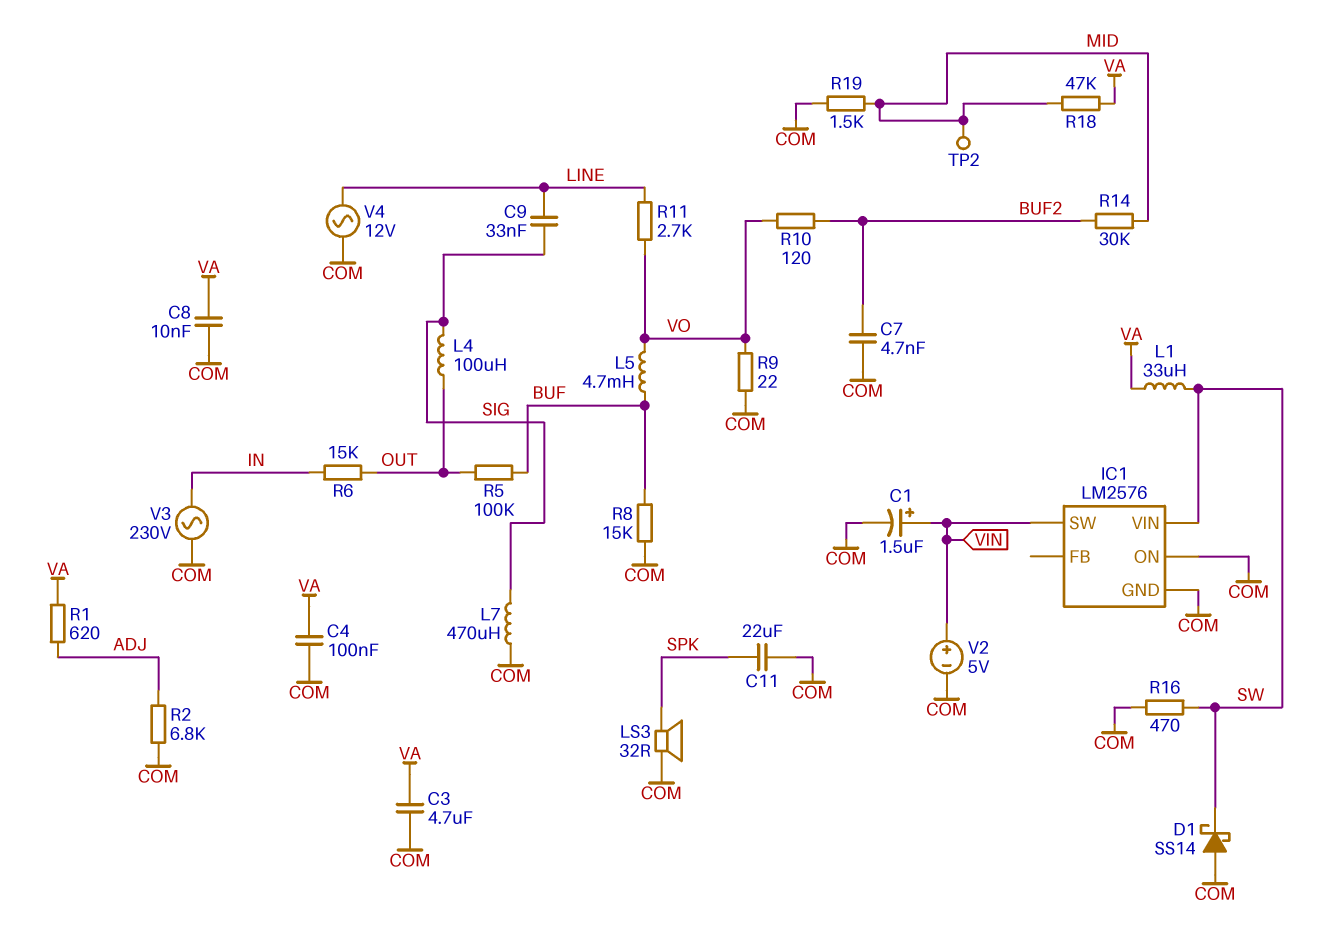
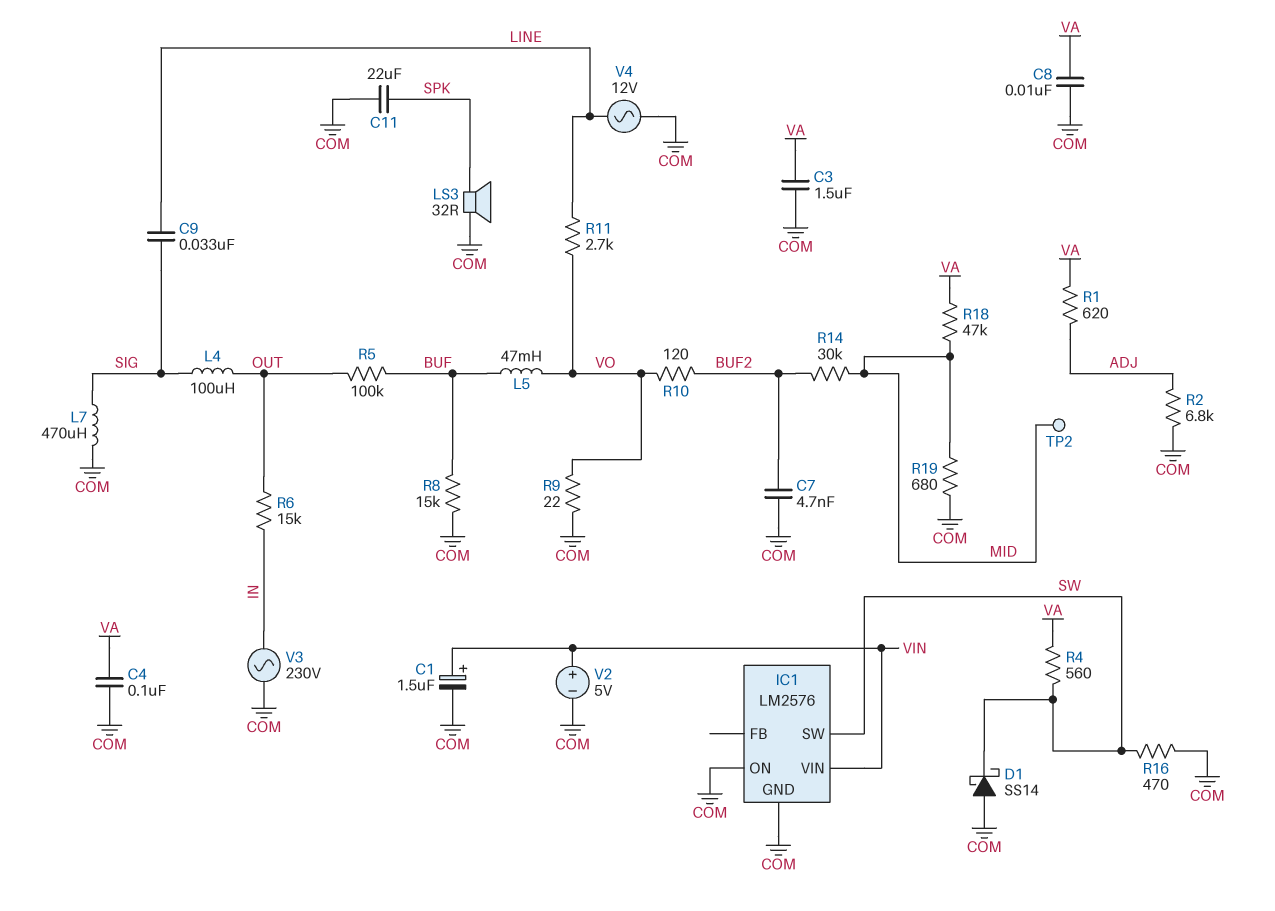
C3: 4.7uF (COM, VA) -> 1.5uF (COM, VA)
IC1 pin SW: VIN -> SW
IC1 pin VIN: SW -> VIN
L1: 33uH (SW, VA) -> none
L5: 4.7mH (BUF, VO) -> 47mH (BUF, VO)
R4: none -> 560 (SW, VA)
R19: 1.5k (COM, MID) -> 680 (COM, MID)

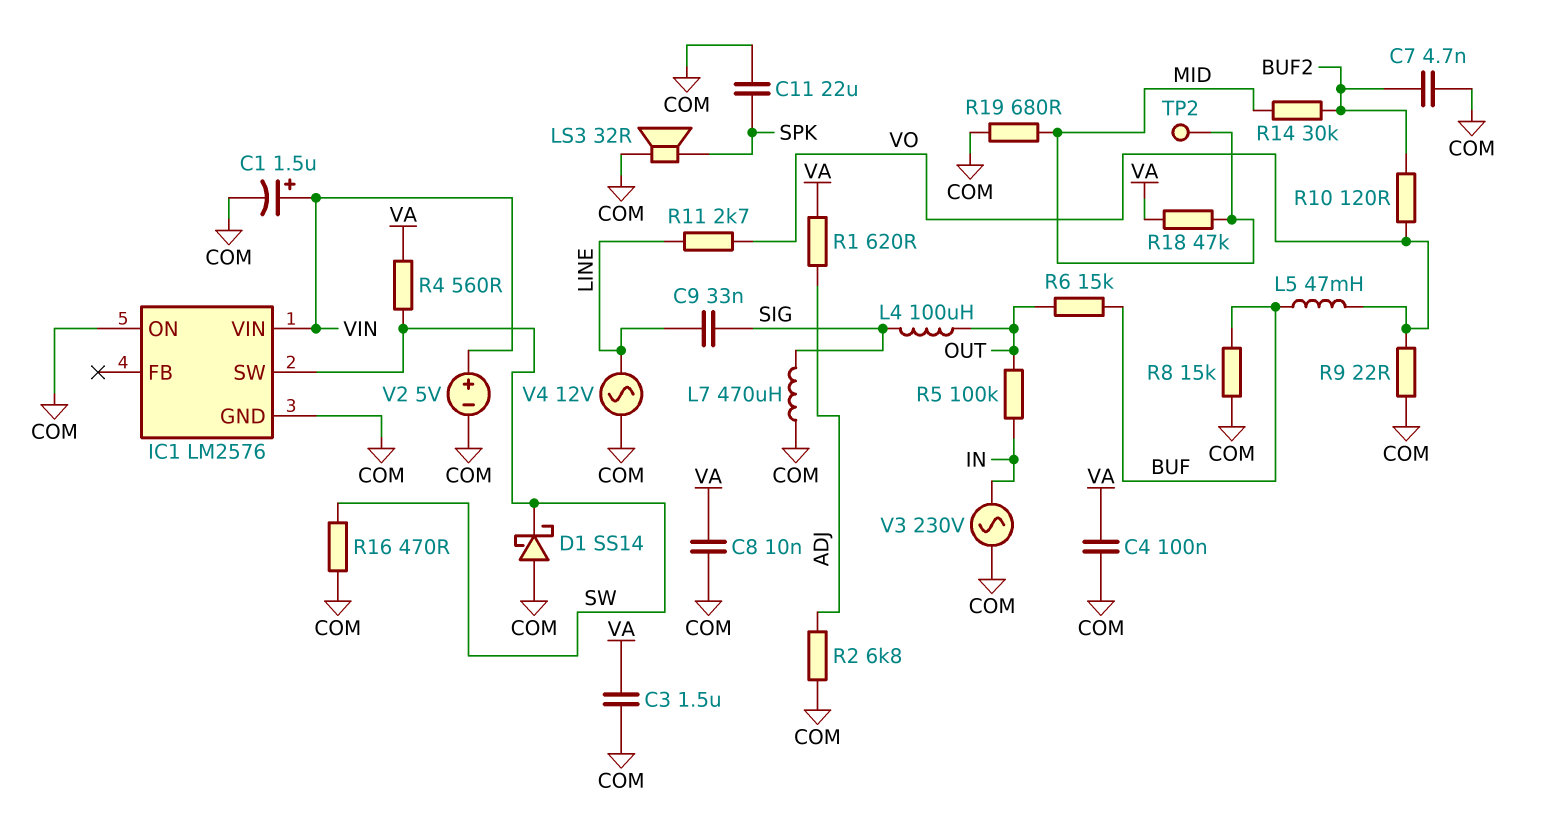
R5: 100k (BUF, OUT) -> 100k (IN, OUT)
R6: 15k (IN, OUT) -> 15k (BUF, OUT)

